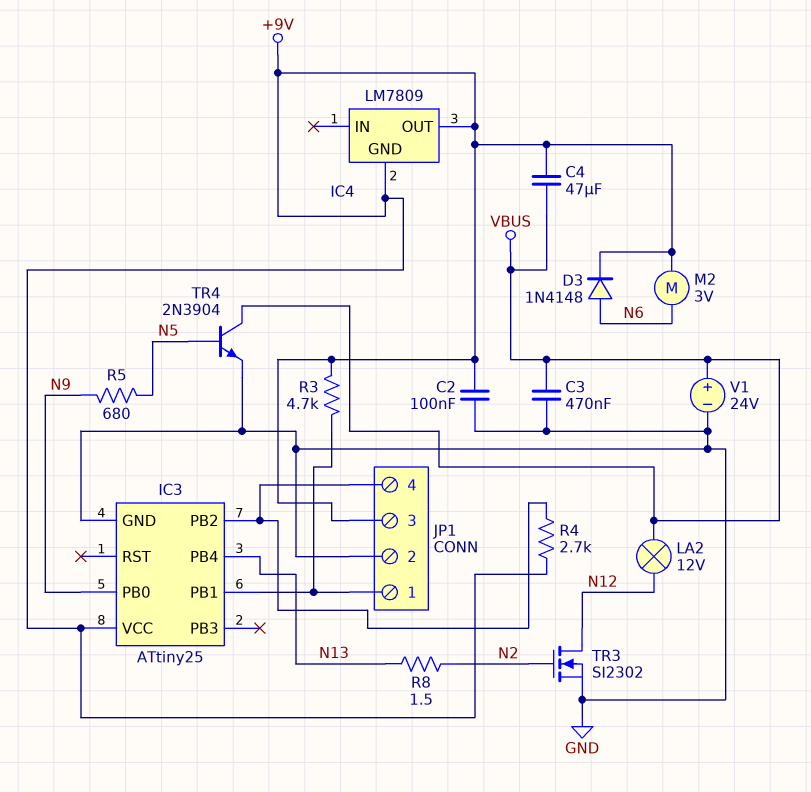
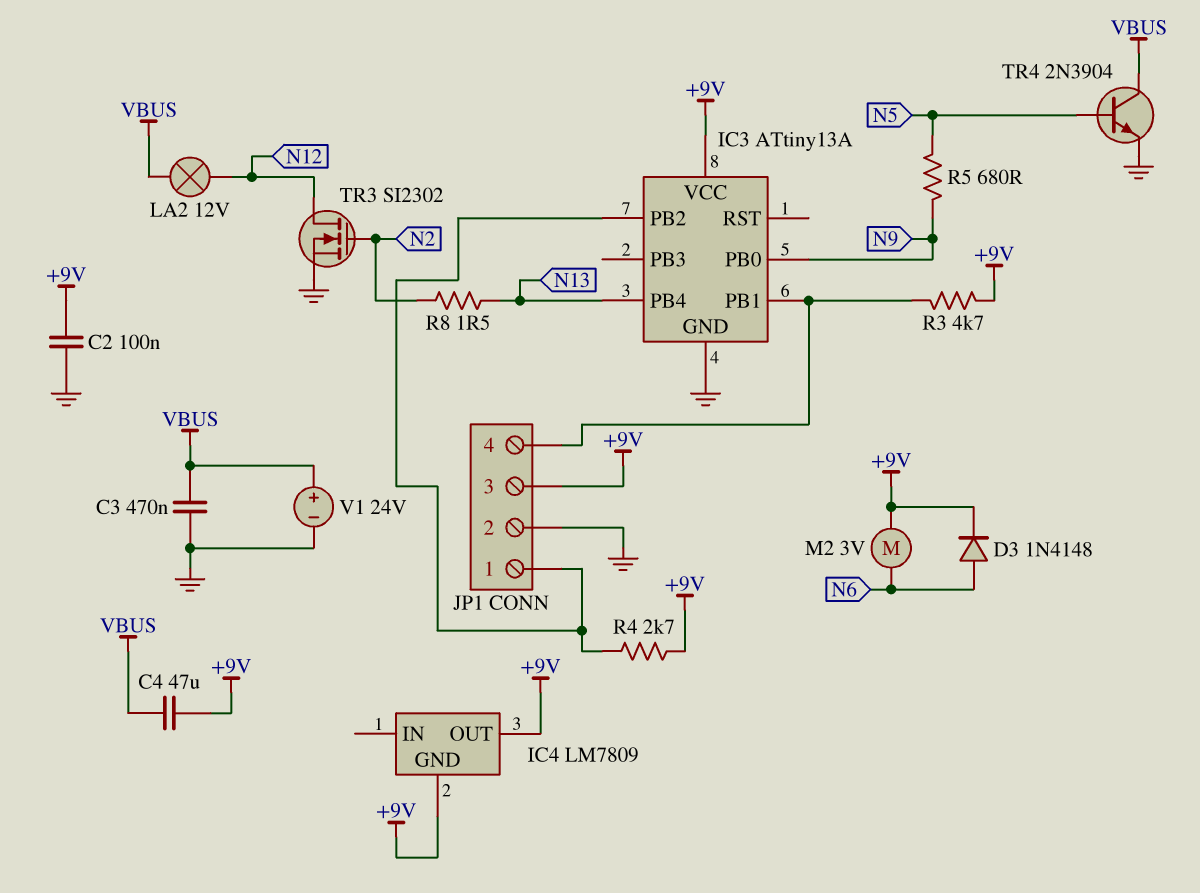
IC3: ATtiny25 -> ATtiny13A
JP1 pin 1: IC3/PB1 -> IC3/PB2
JP1 pin 4: IC3/PB2 -> IC3/PB1

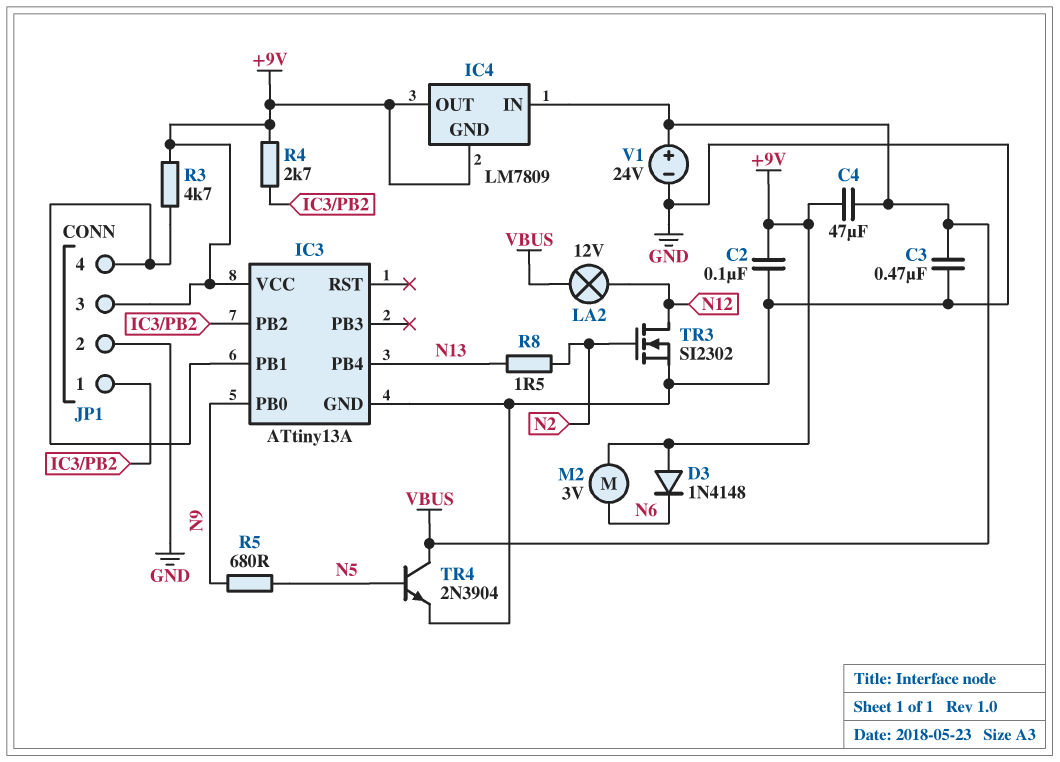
D3: diode 1N4148 (A N6, K +9V) -> diode 1N4148 (A +9V, K N6)
IC4 pin IN: none -> VBUS

